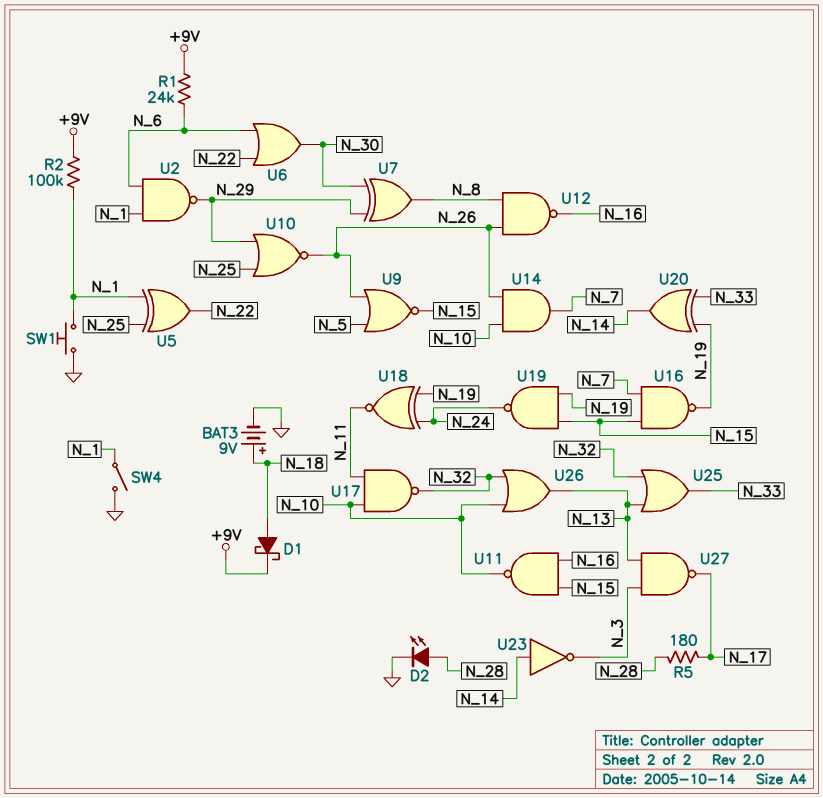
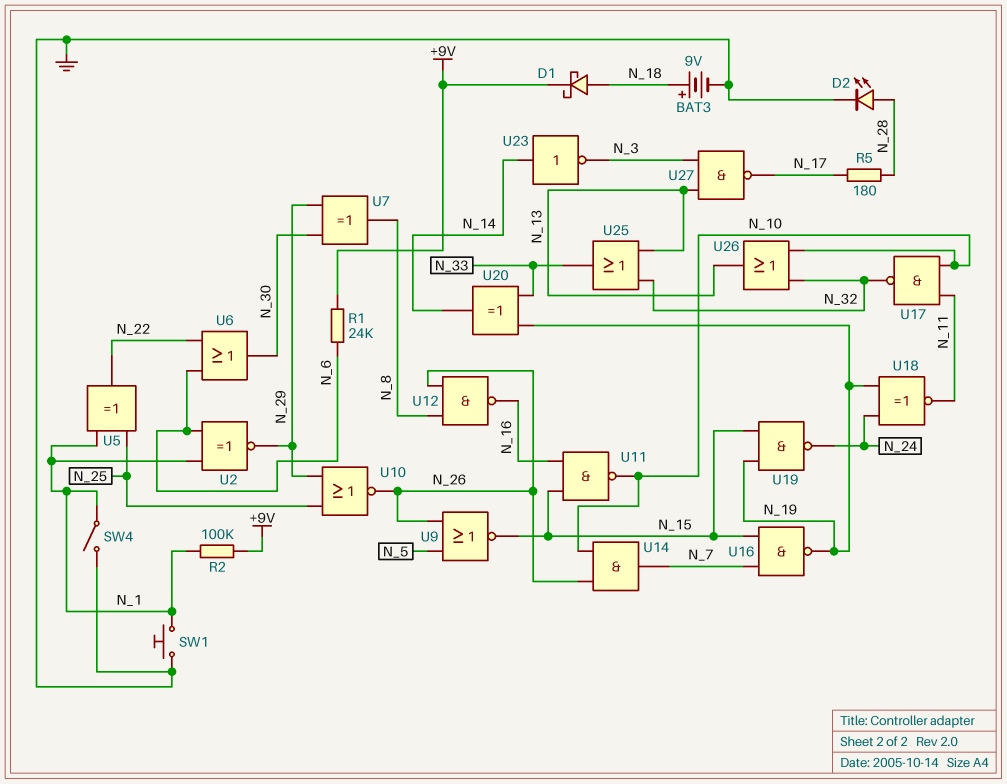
U2: NAND (in N_1, in N_6, out N_29) -> XNOR (in N_1, in N_6, out N_29)

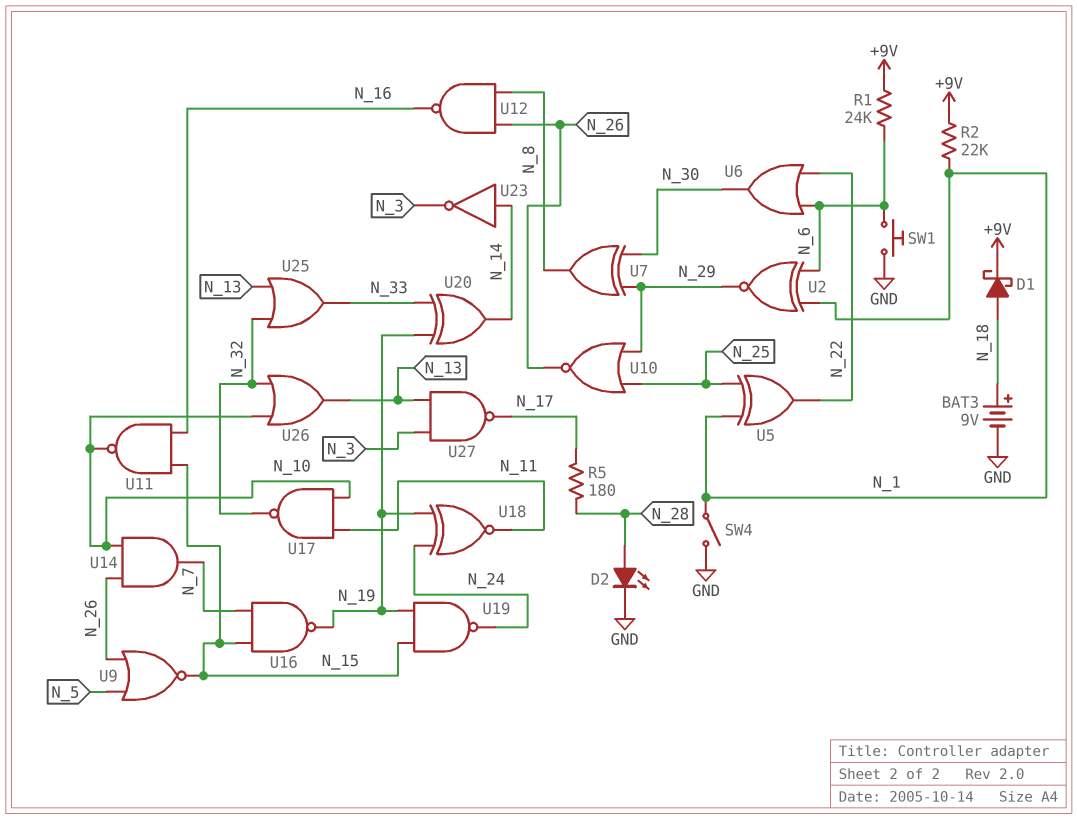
R2: 100k (+9V, N_1) -> 22k (+9V, N_1)
SW1: button (GND, N_1) -> button (GND, N_6)

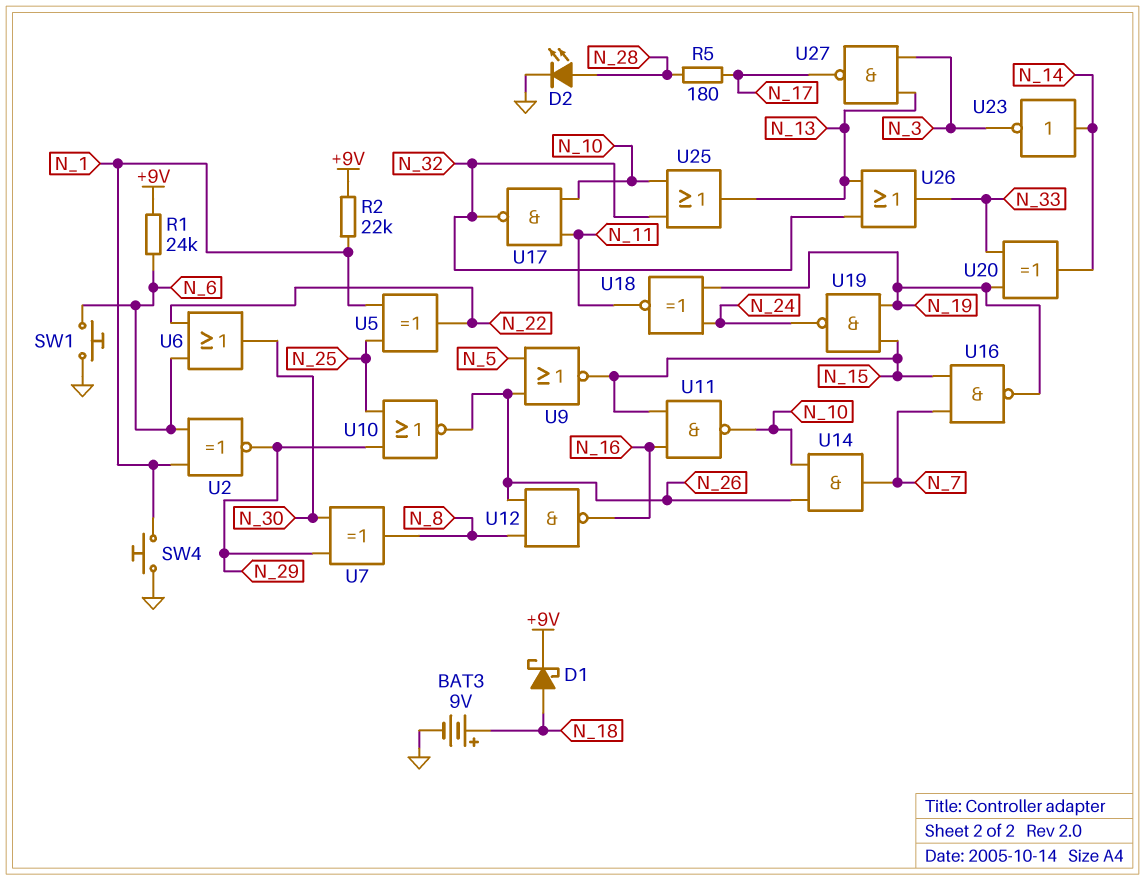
SW4: switch (GND, N_1) -> button (GND, N_1)
U25: OR (in N_13, in N_32, out N_33) -> OR (in N_10, in N_32, out N_13)
U26: OR (in N_10, in N_32, out N_13) -> OR (in N_13, in N_32, out N_33)

